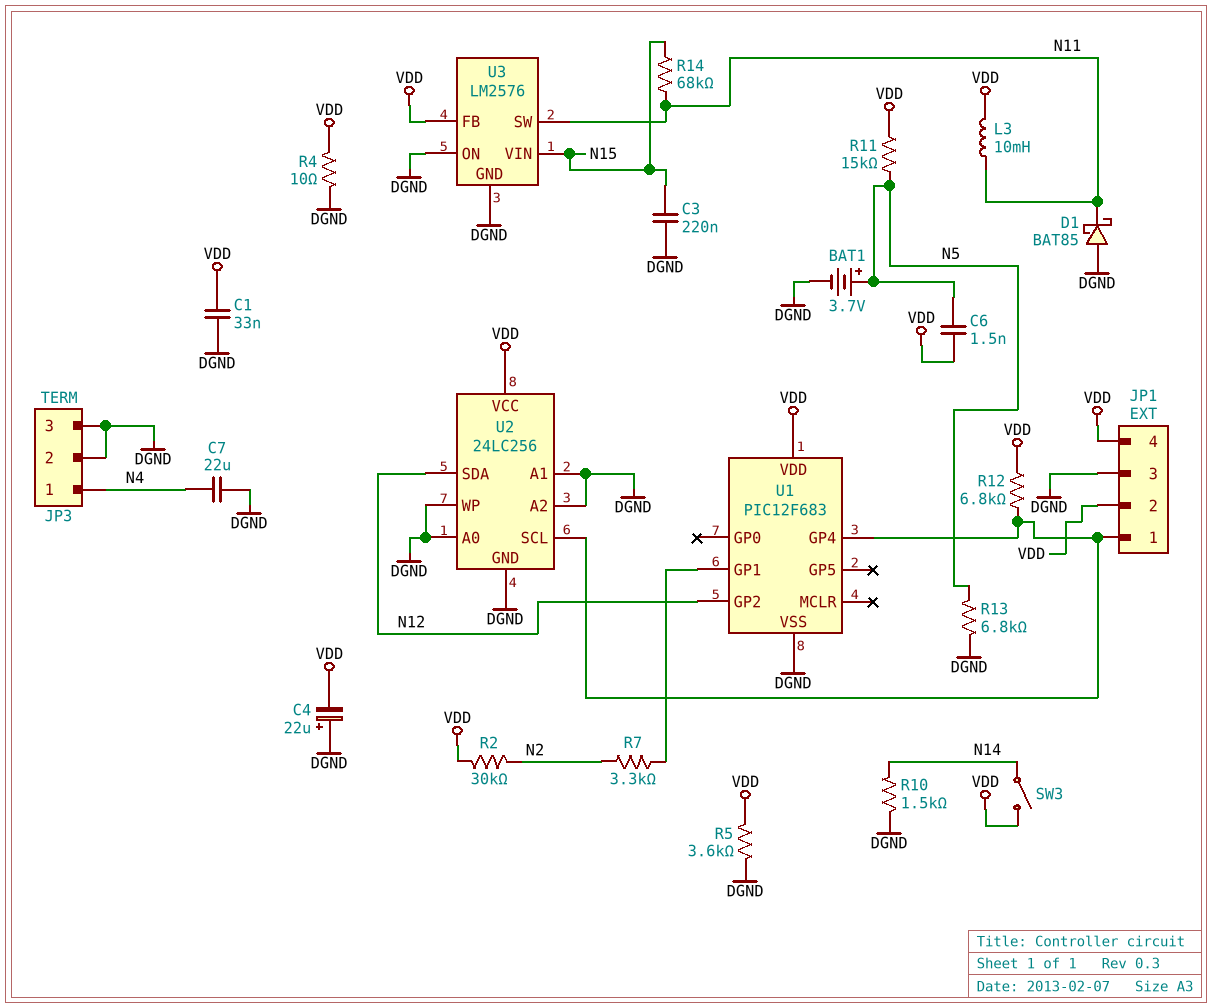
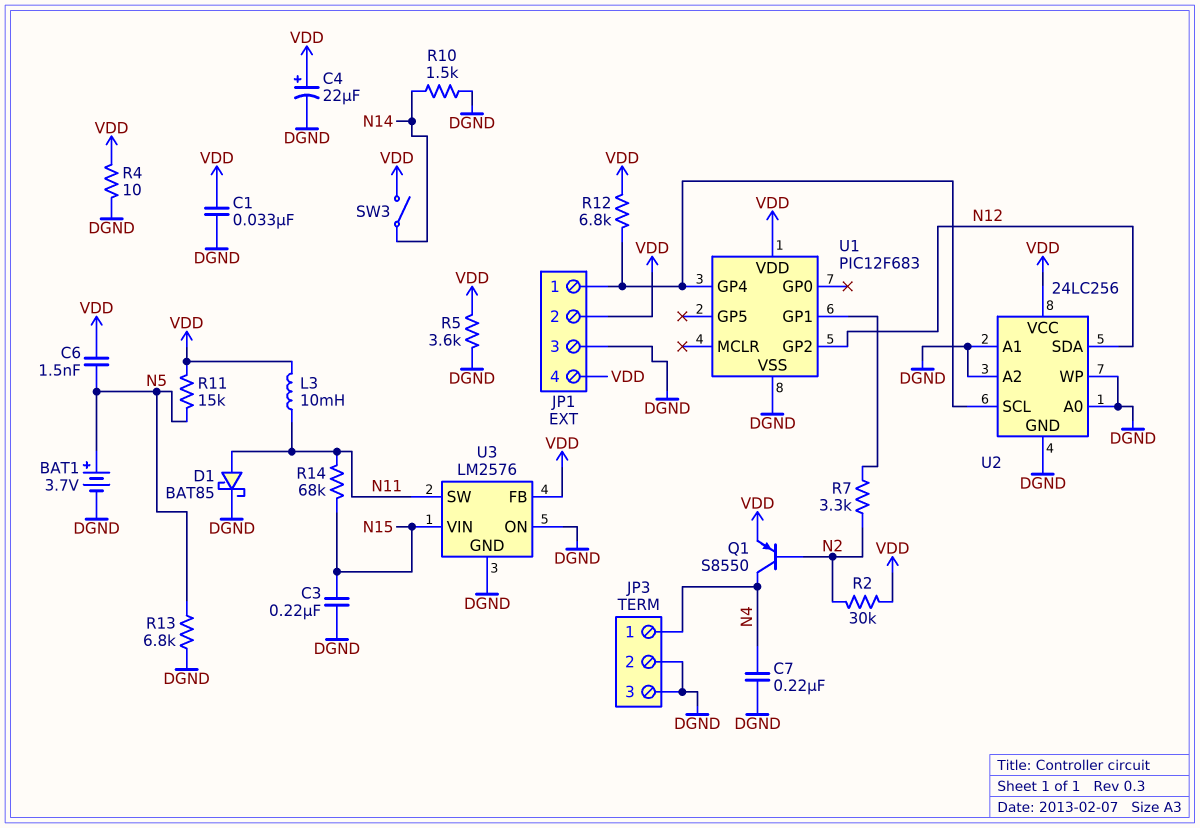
C4: 22uF (plus DGND, minus VDD) -> 22uF (plus VDD, minus DGND)
C7: 22uF (DGND, N4) -> 220nF (DGND, N4)
D1: schottky BAT85 (A DGND, K N11) -> schottky BAT85 (A N11, K DGND)
Q1: none -> PNP S8550 (B N2, C N4, E VDD)

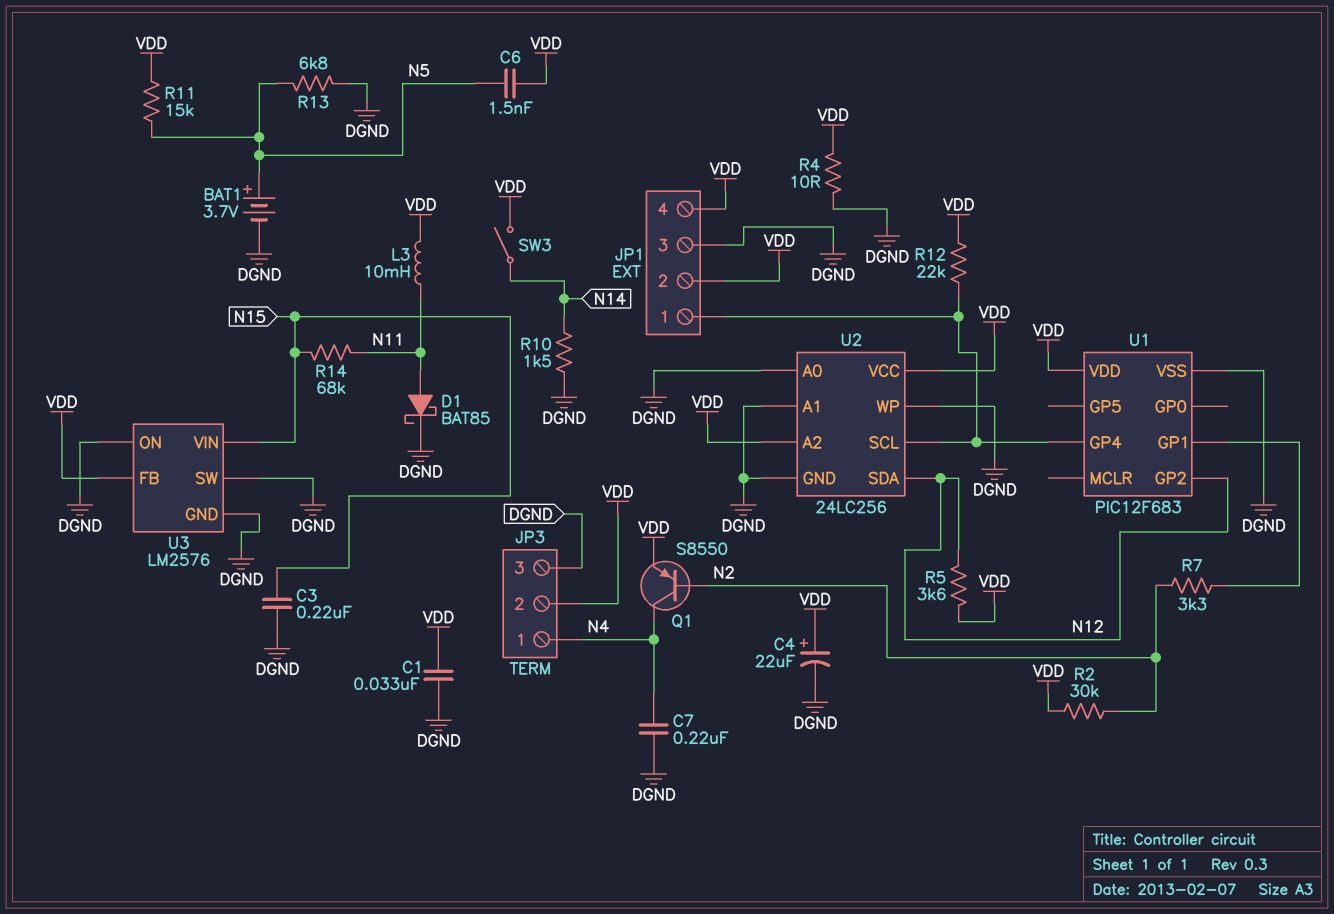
JP3 pin 2: DGND -> VDD
R5: 3.6k (DGND, VDD) -> 3.6k (N12, VDD)
R12: 6.8k (JP1/1, VDD) -> 22k (JP1/1, VDD)
U2 pin A2: DGND -> VDD
U3 pin SW: N11 -> DGND

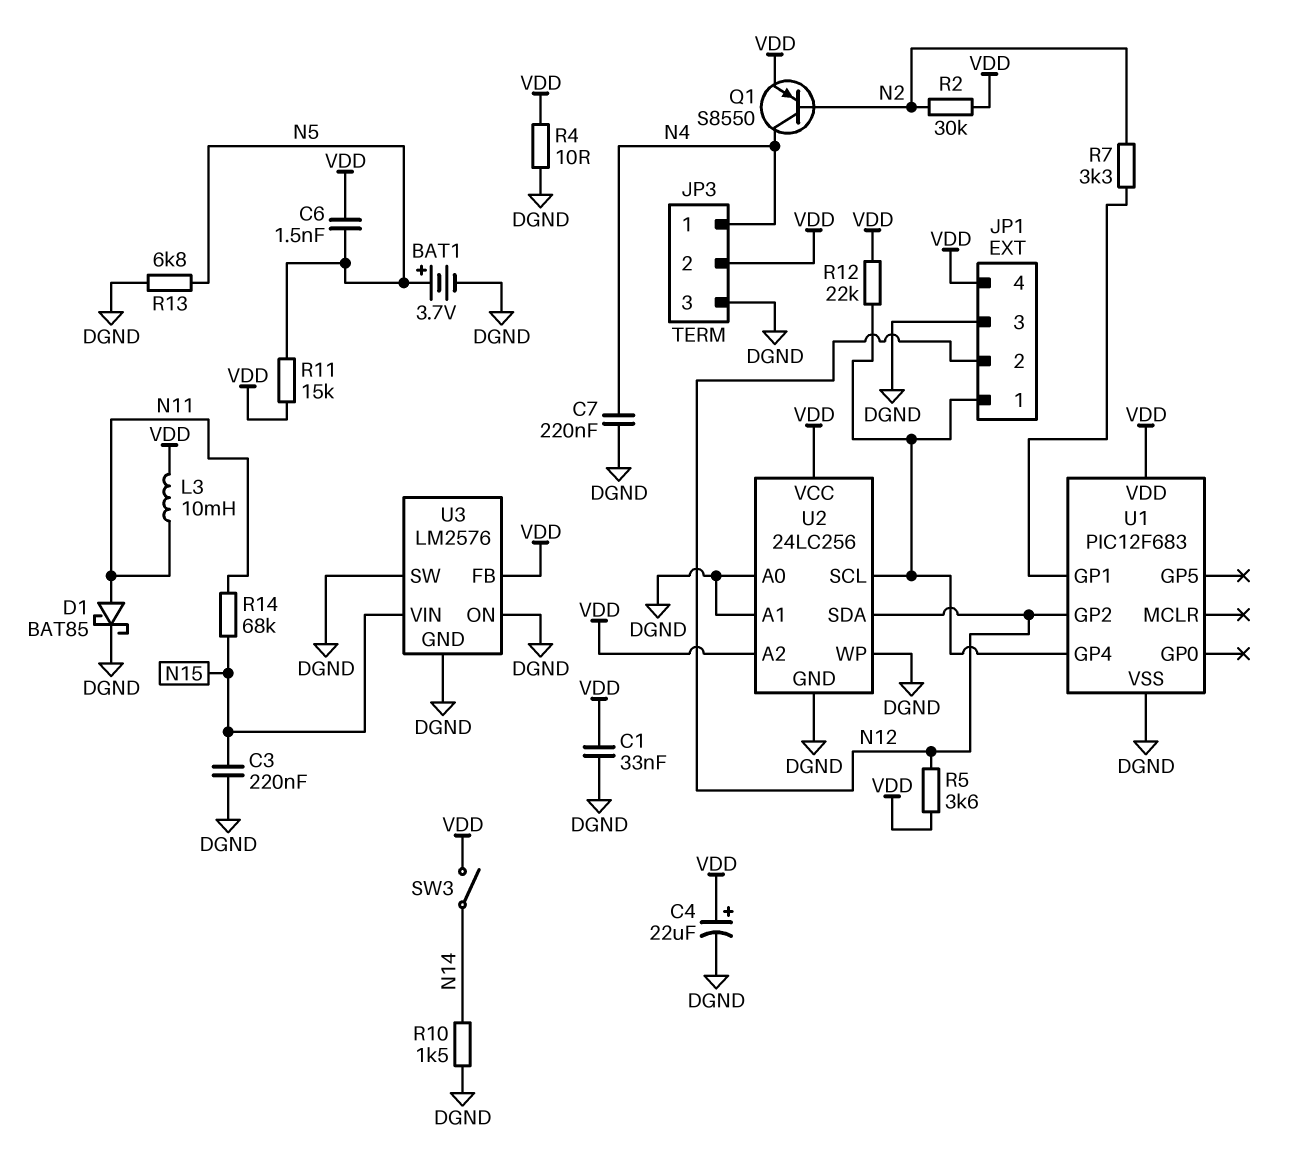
JP1 pin 2: VDD -> N12

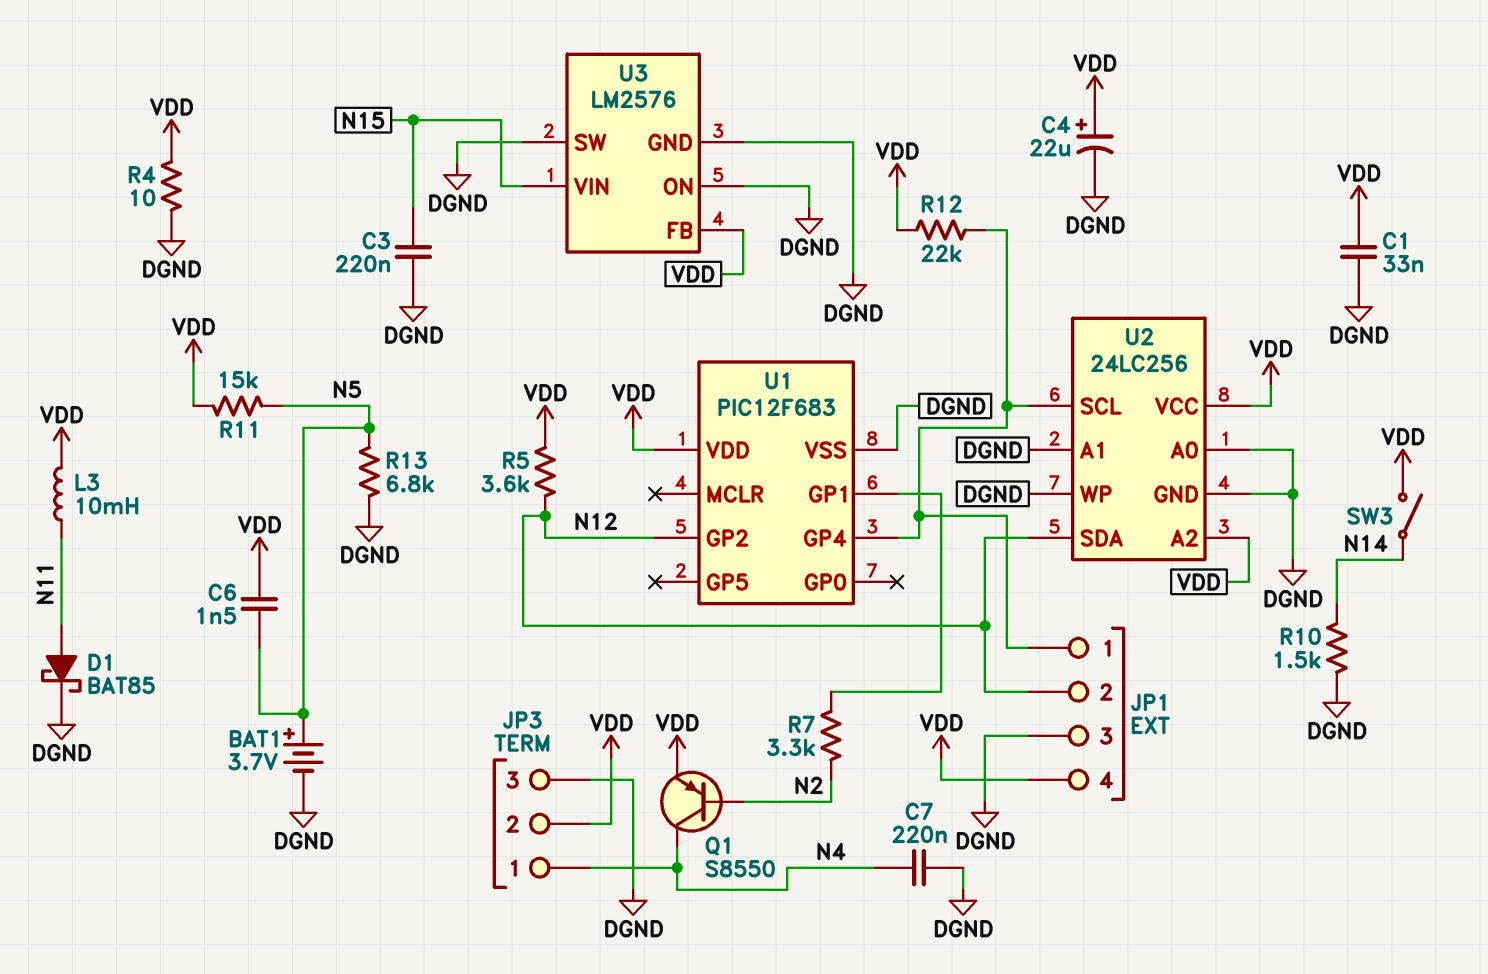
R2: 30k (N2, VDD) -> none
R14: 68k (N11, N15) -> none

